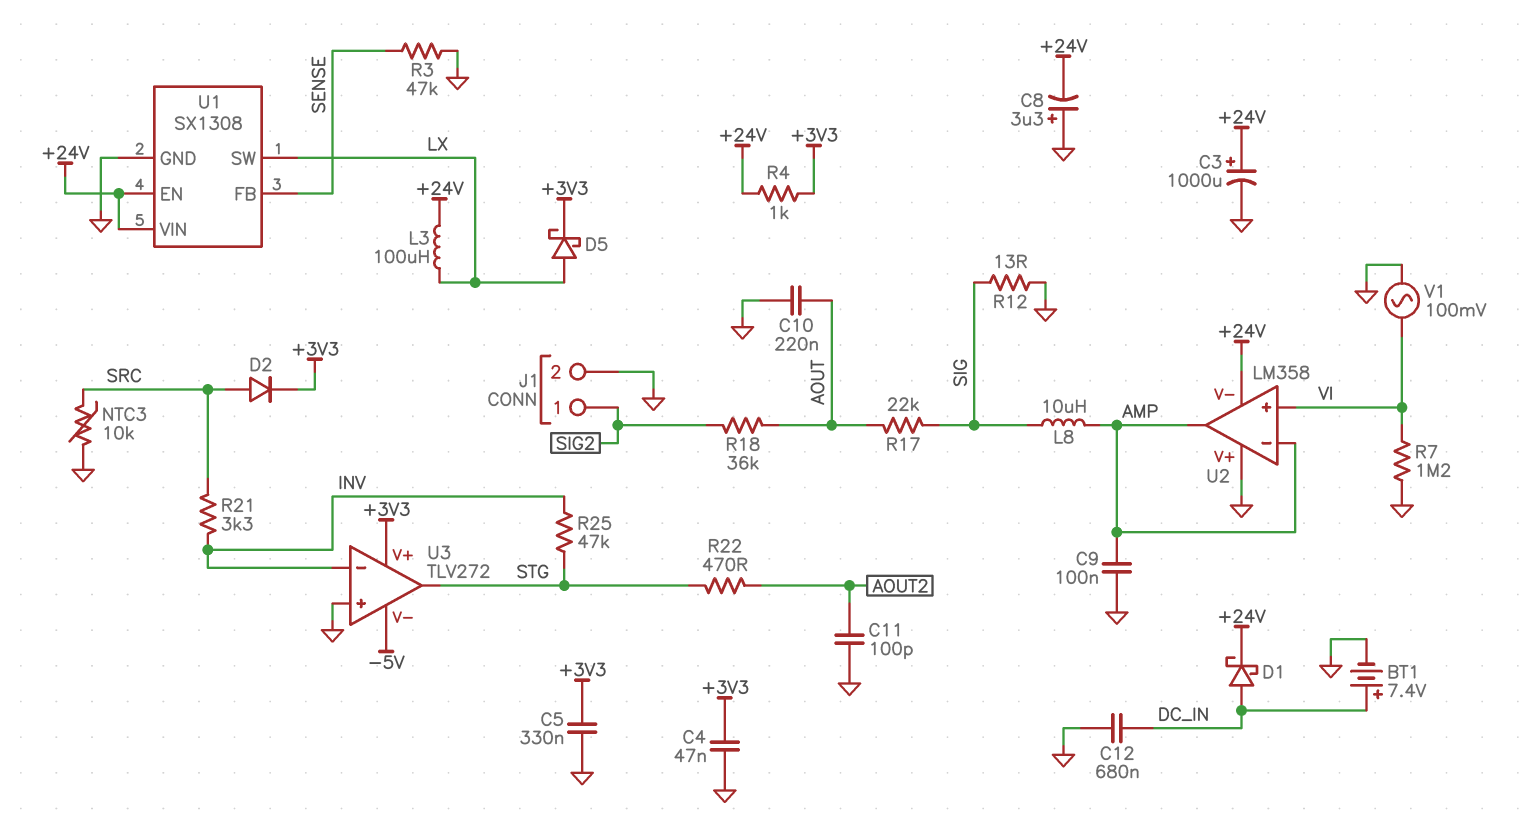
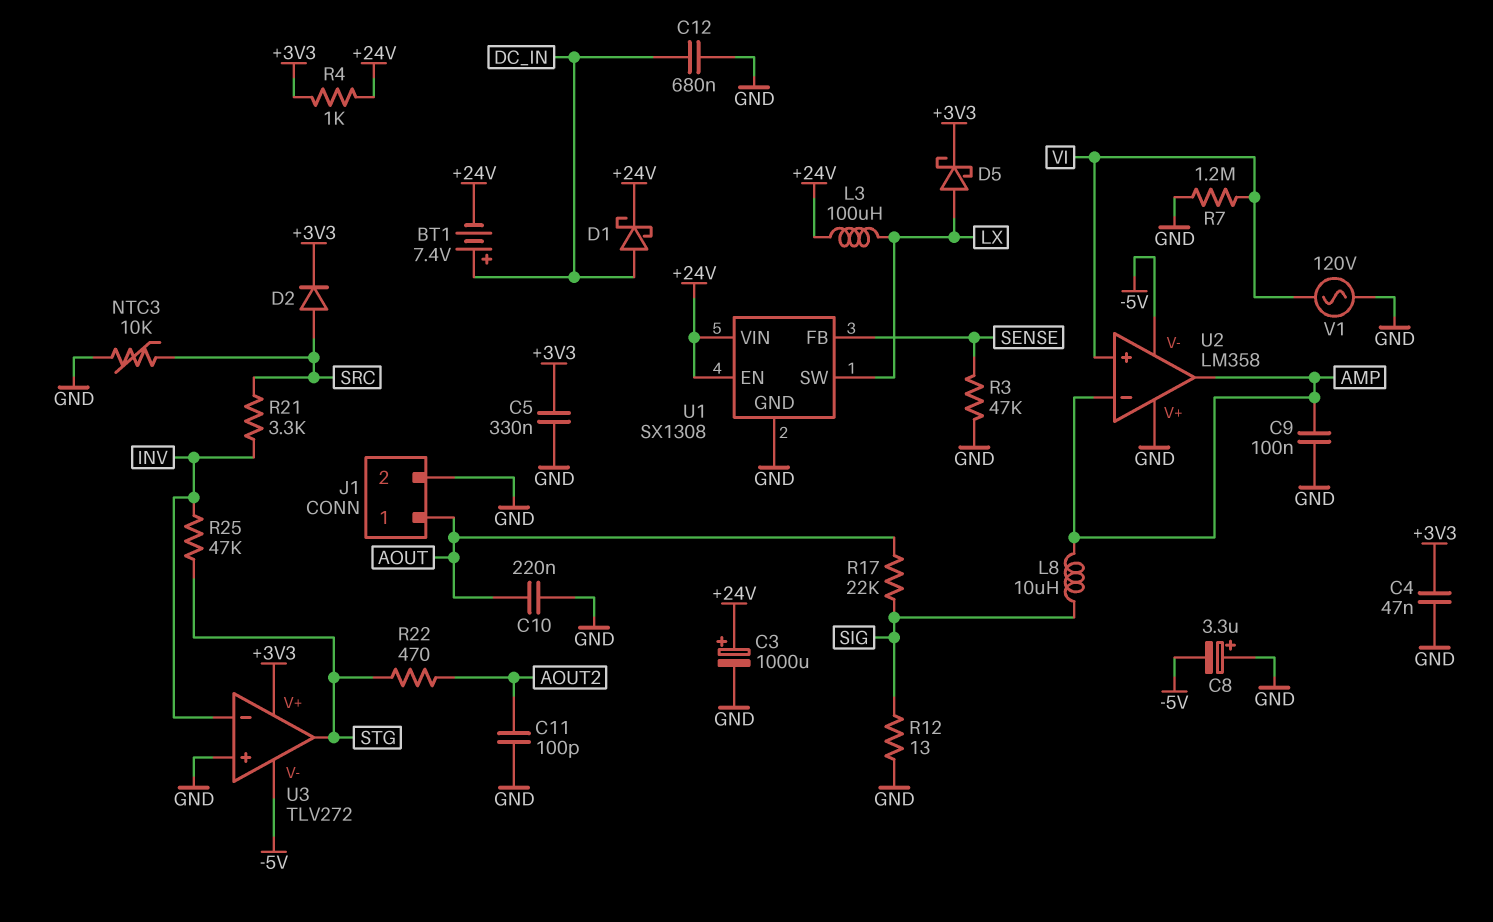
BT1: 7.4V (plus DC_IN, minus GND) -> 7.4V (plus DC_IN, minus +24V)
C8: 3.3uF (plus GND, minus +24V) -> 3.3uF (plus GND, minus -5V)
J1 pin 1: SIG2 -> AOUT
R18: 36k (AOUT, SIG2) -> none
U2 pin V-: +24V -> -5V
V1: AC 100mV (GND, VI) -> AC 120V (GND, VI)

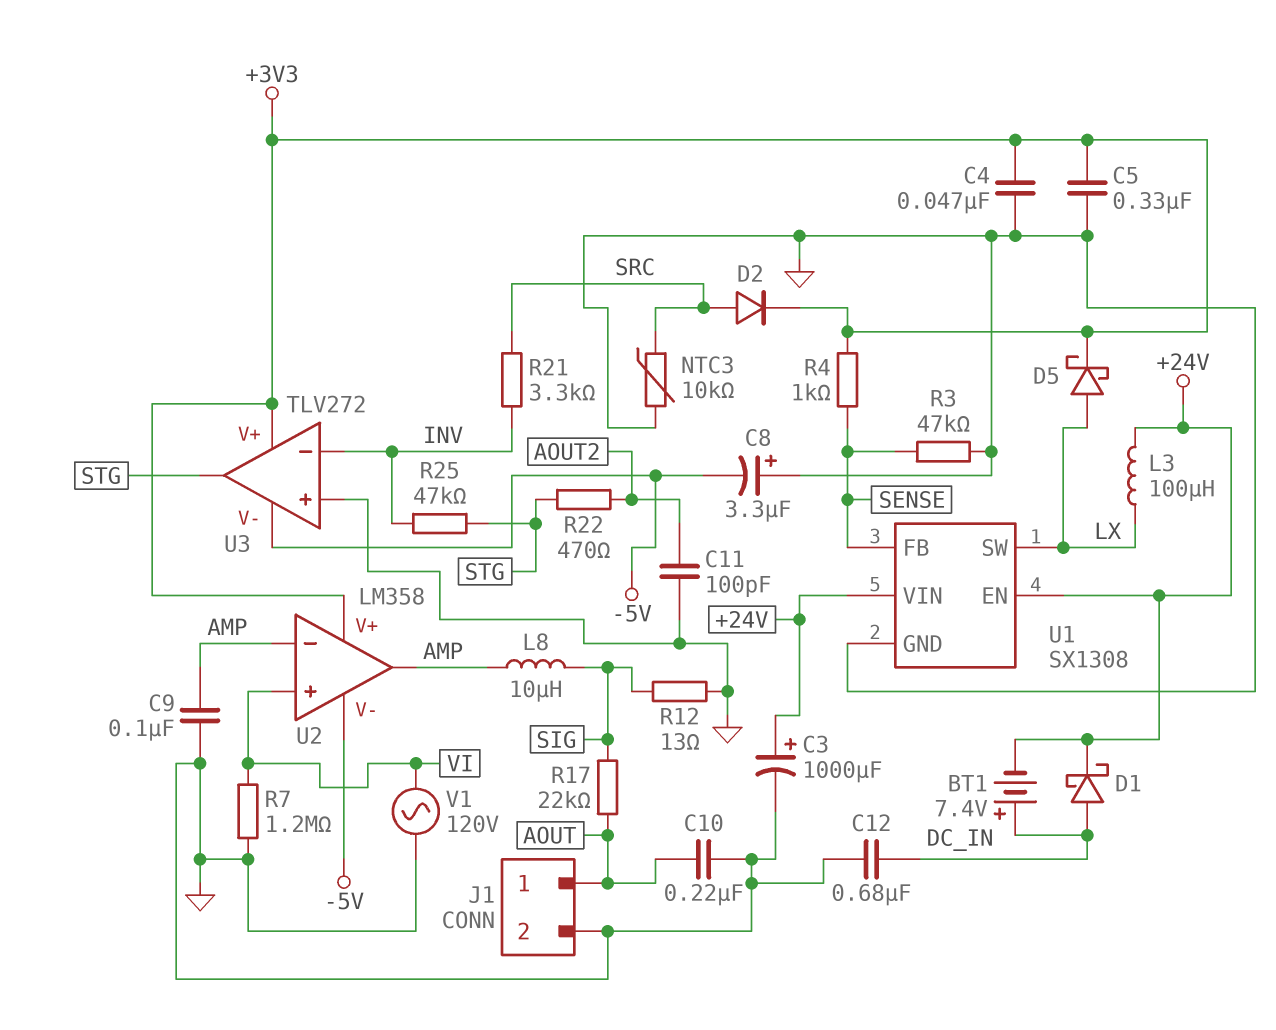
R4: 1k (+3V3, +24V) -> 1k (+3V3, SENSE)
U2 pin V+: GND -> +3V3

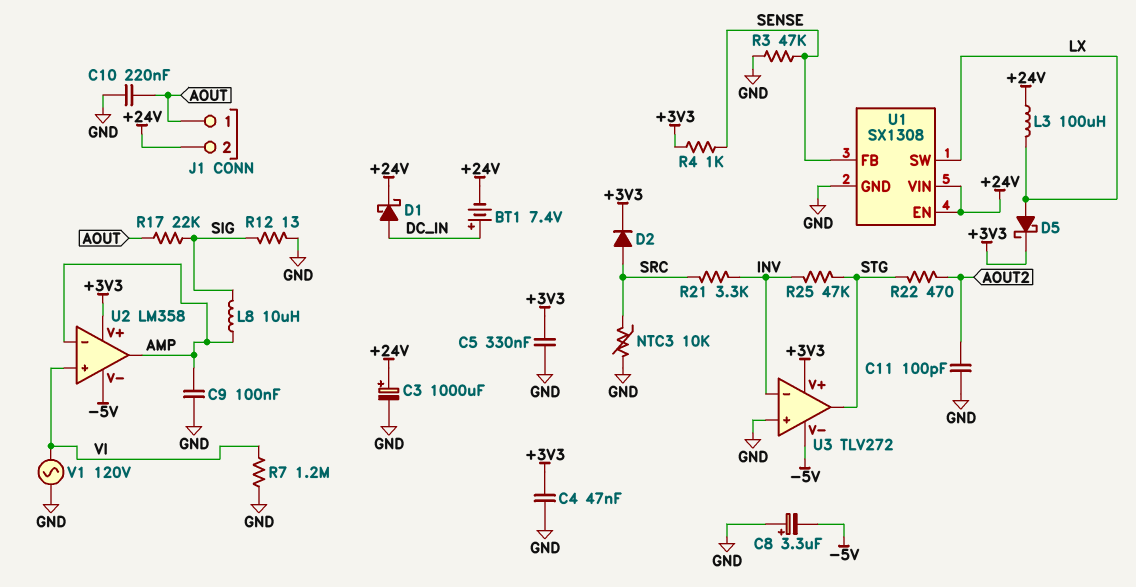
C12: 680nF (DC_IN, GND) -> none
J1 pin 2: GND -> +24V

